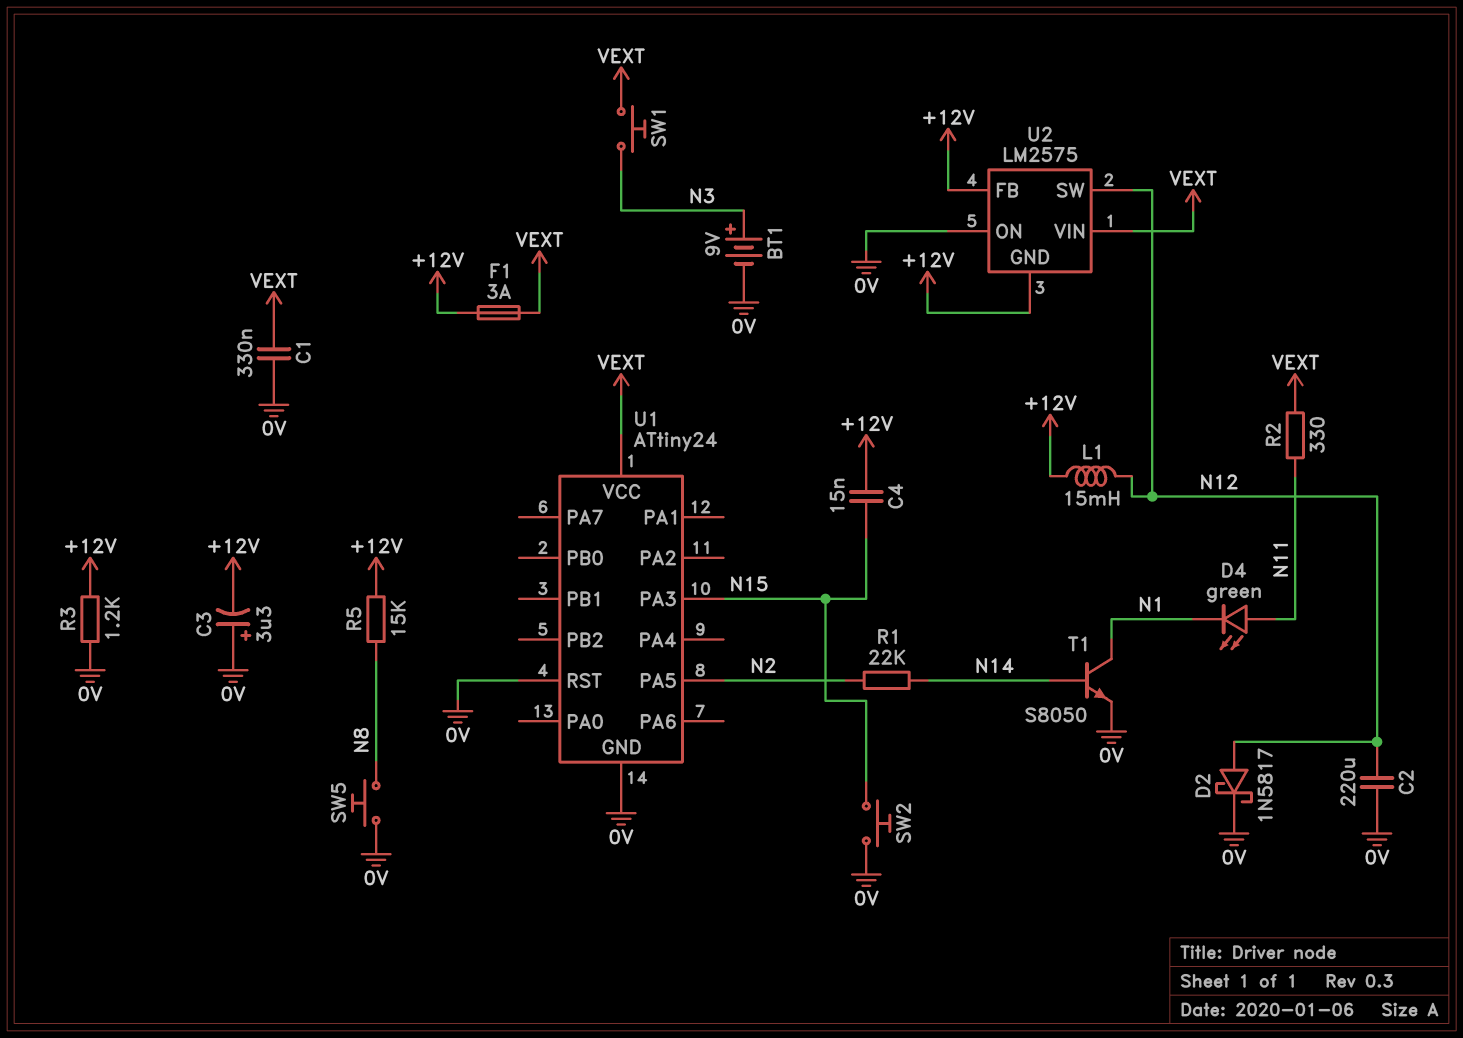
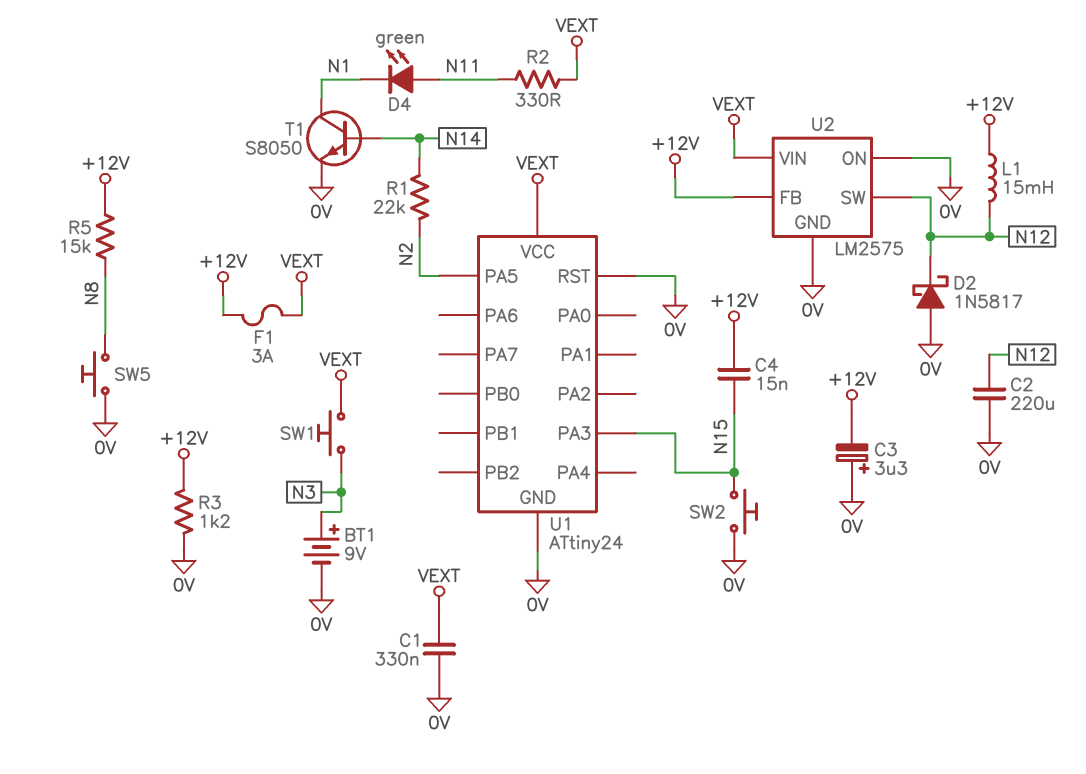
D2: schottky 1N5817 (A N12, K 0V) -> schottky 1N5817 (A 0V, K N12)
U2 pin GND: +12V -> 0V

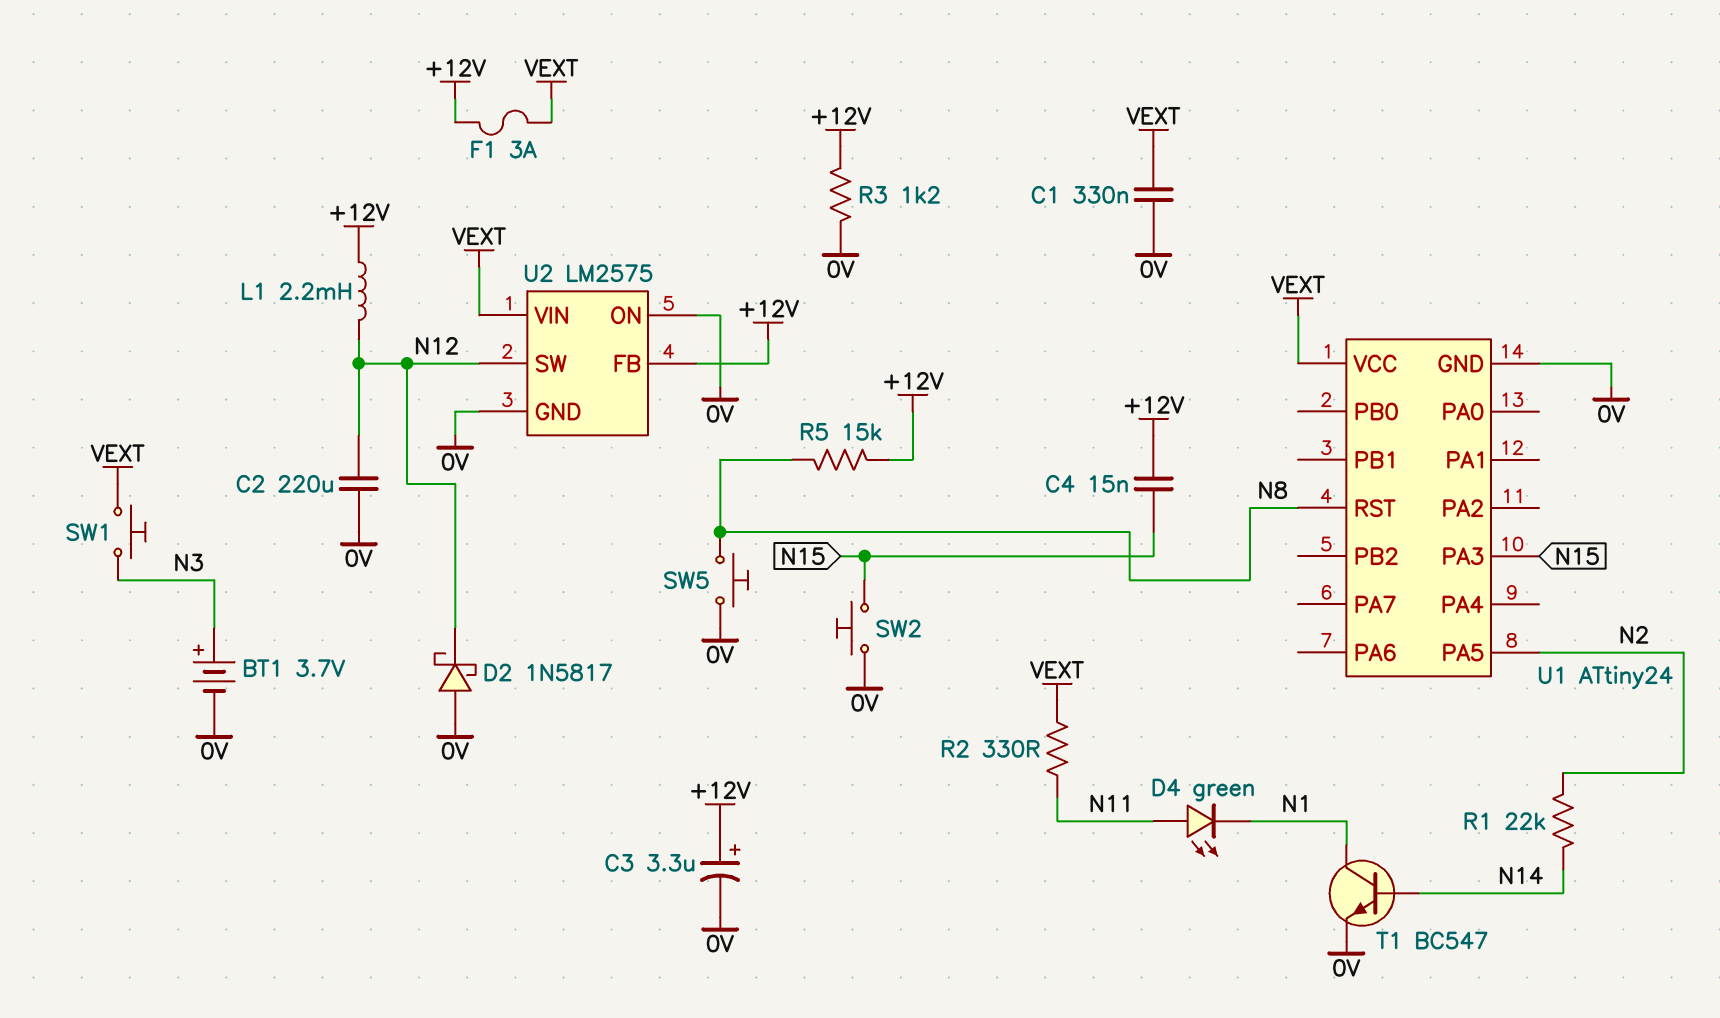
BT1: 9V (plus N3, minus 0V) -> 3.7V (plus N3, minus 0V)
C3: 3.3uF (plus 0V, minus +12V) -> 3.3uF (plus +12V, minus 0V)
L1: 15mH (+12V, N12) -> 2.2mH (+12V, N12)
T1: NPN S8050 (B N14, C N1, E 0V) -> NPN BC547 (B N14, C N1, E 0V)
U1 pin RST: 0V -> N8

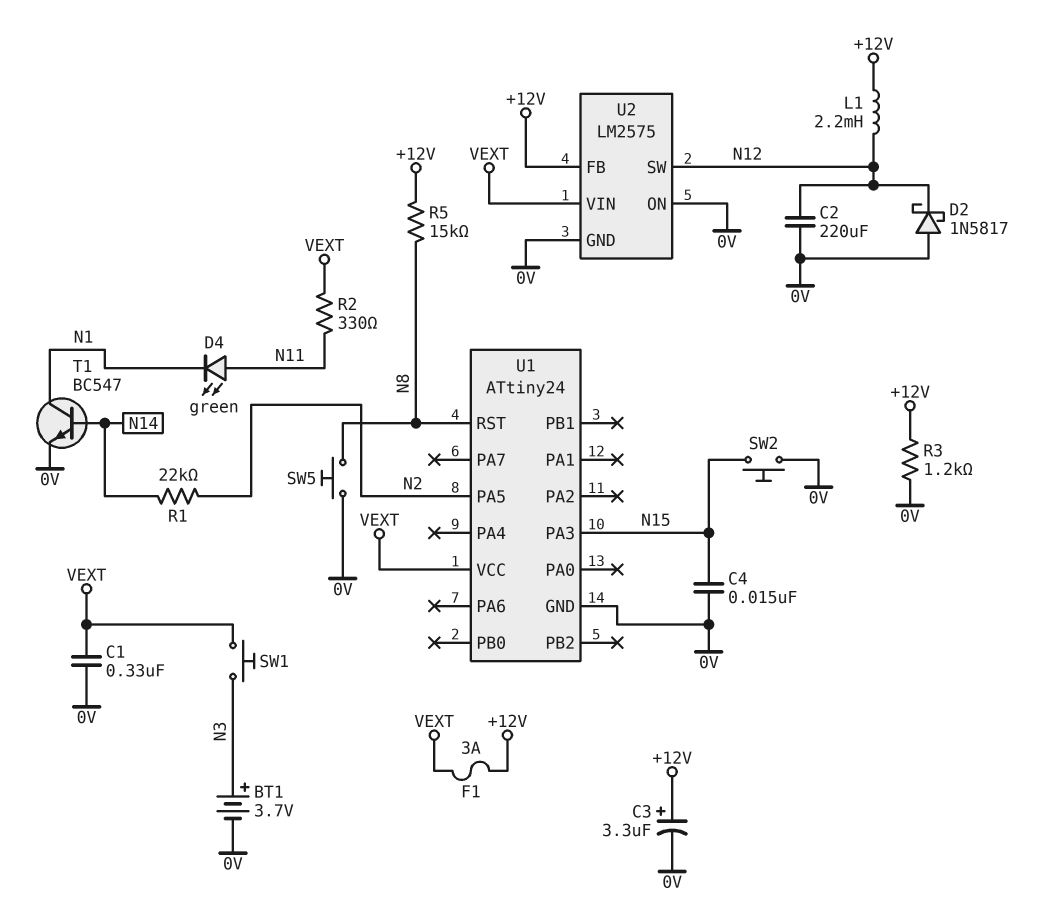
C4: 15nF (+12V, N15) -> 15nF (0V, N15)

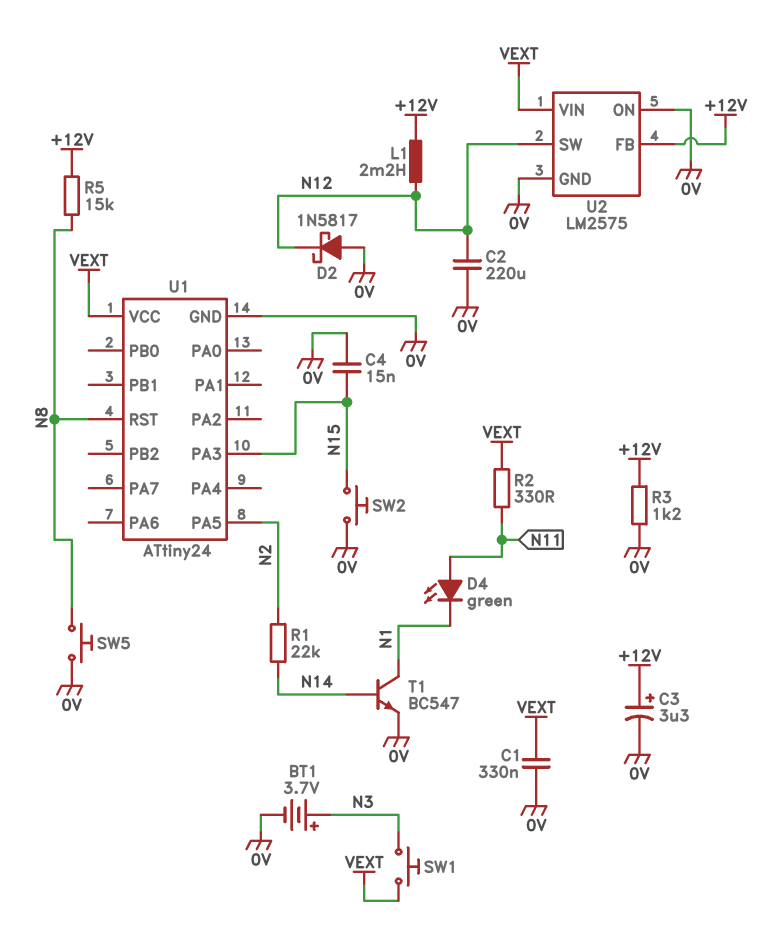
F1: 3A (+12V, VEXT) -> none

